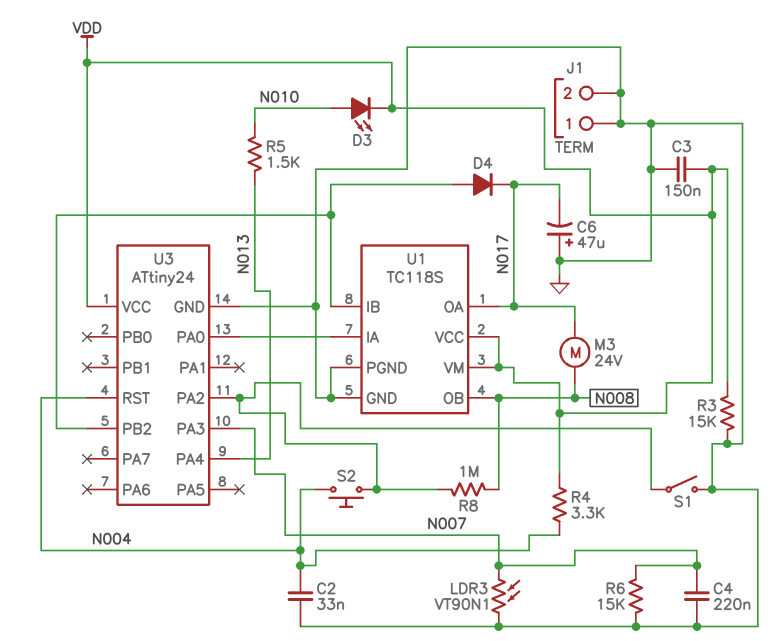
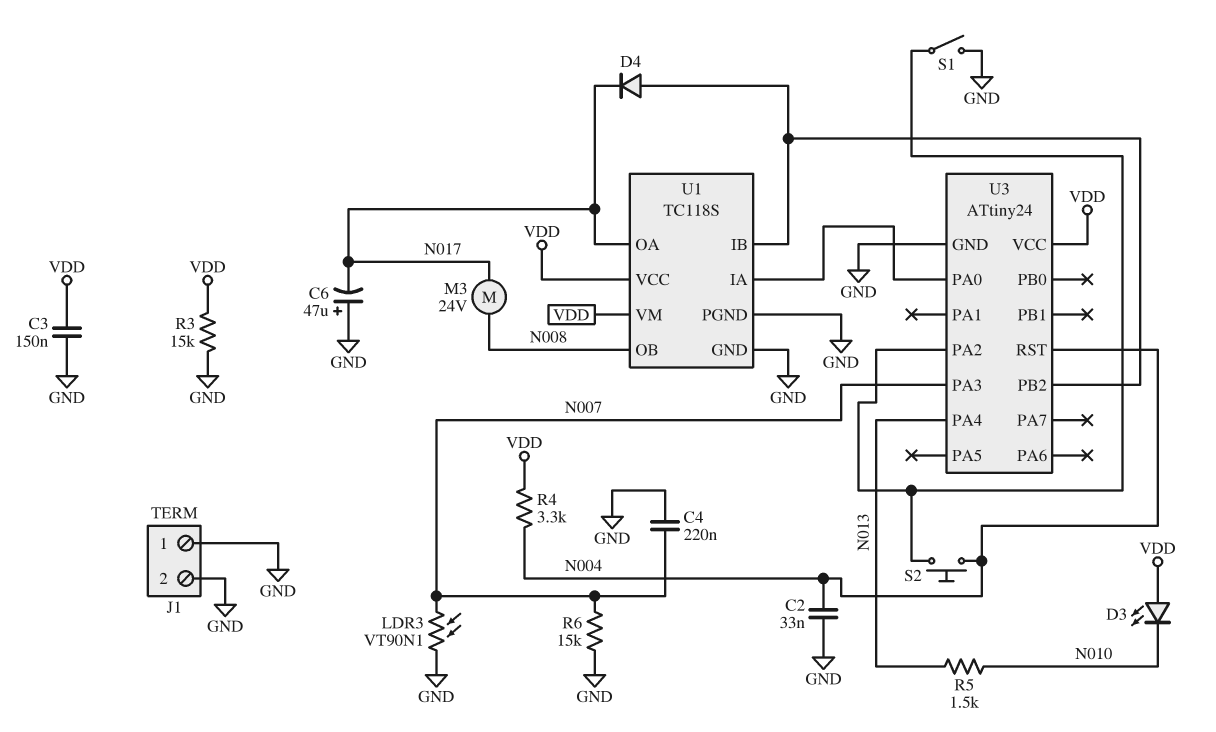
D3: LED (A N010, K VDD) -> LED (A VDD, K N010)
R8: 1M (N008, U3/PA2) -> none

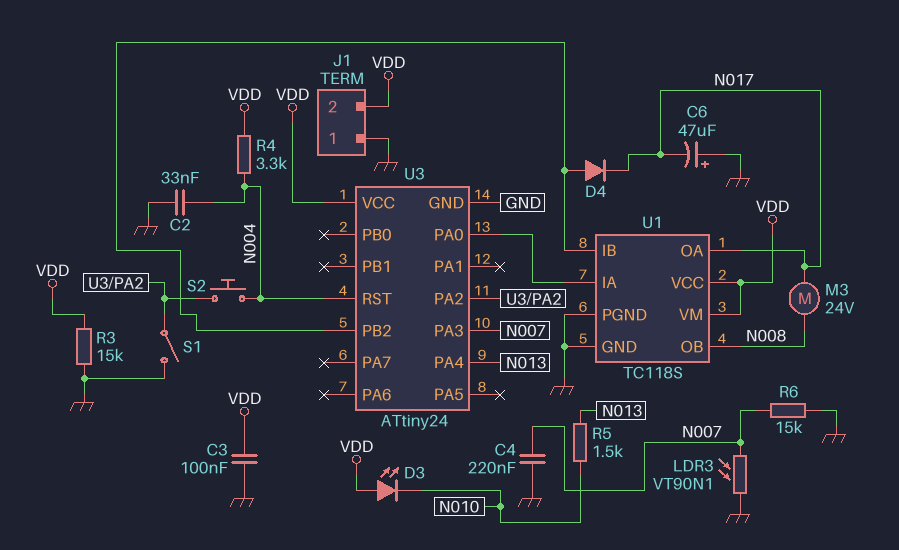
C3: 150nF (GND, VDD) -> 100nF (GND, VDD)
J1 pin 2: GND -> VDD

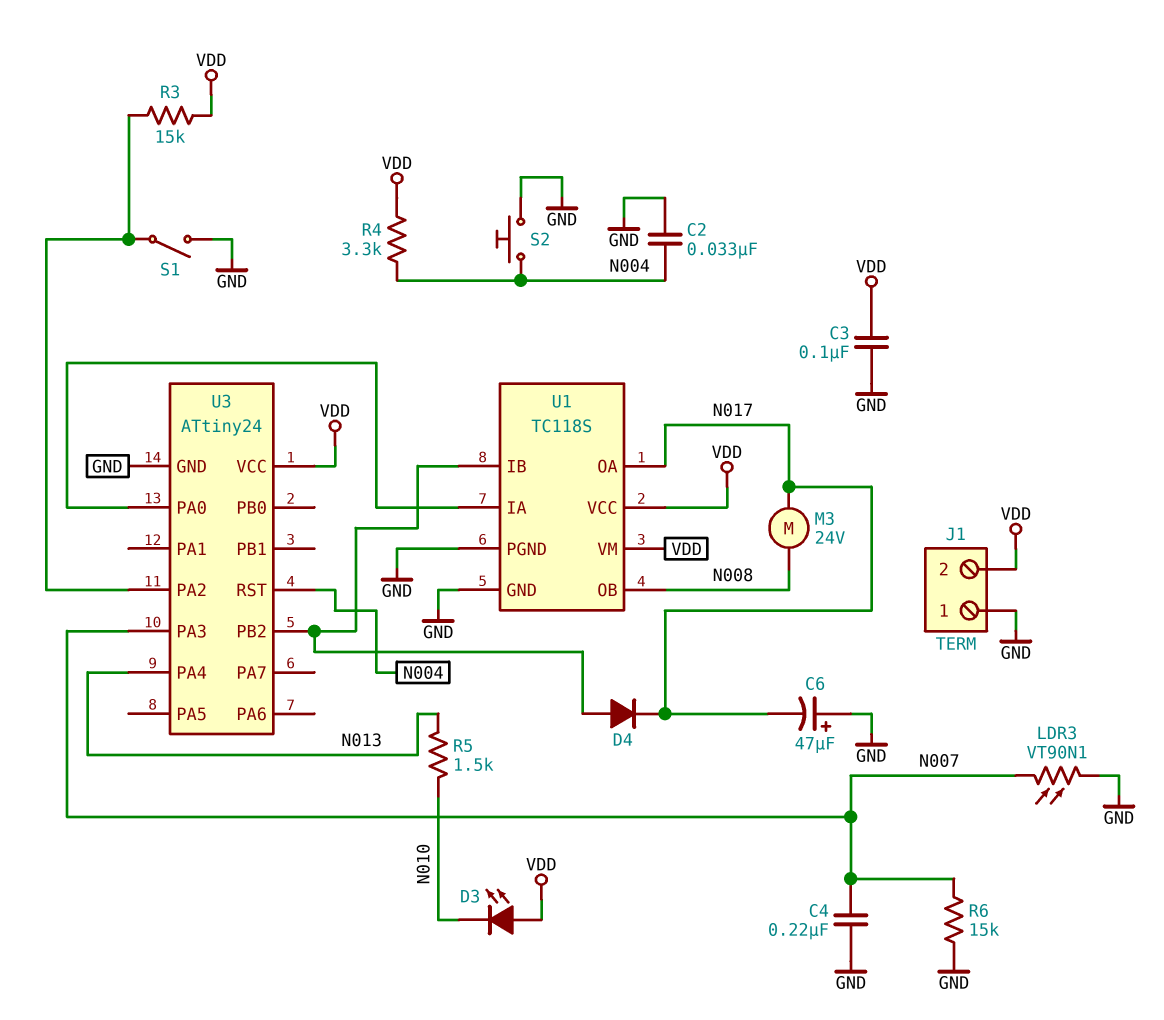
R3: 15k (GND, VDD) -> 15k (U3/PA2, VDD)
S2: button (N004, U3/PA2) -> button (GND, N004)

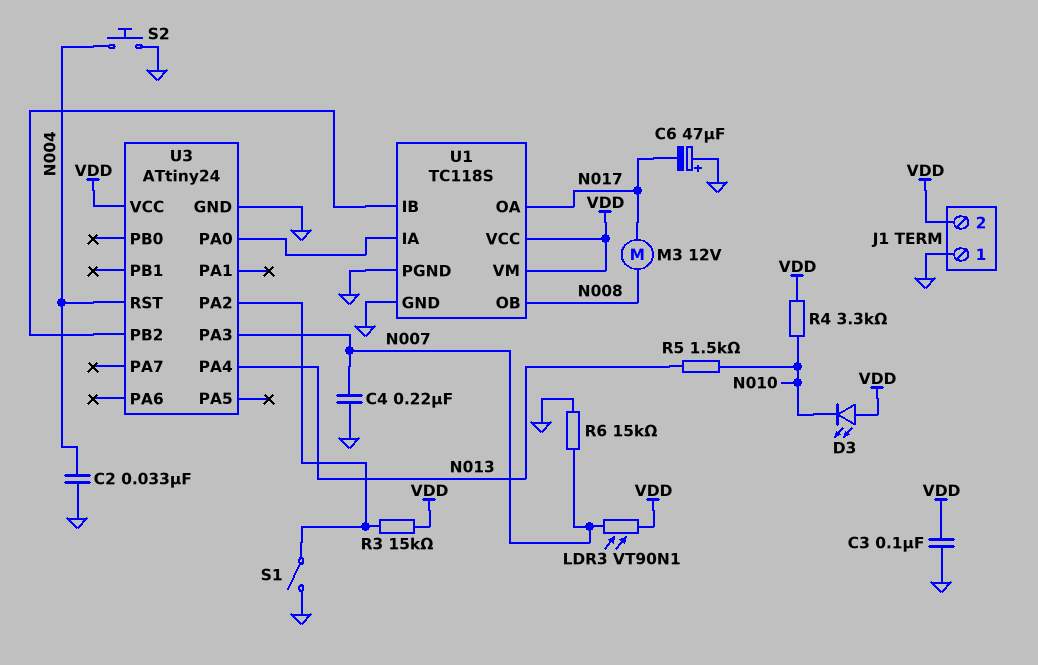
D4: diode (A U1/IB, K N017) -> none
LDR3: VT90N1 (GND, N007) -> VT90N1 (N007, VDD)
M3: motor 24V (N008, N017) -> motor 12V (N008, N017)
R4: 3.3k (N004, VDD) -> 3.3k (N010, VDD)

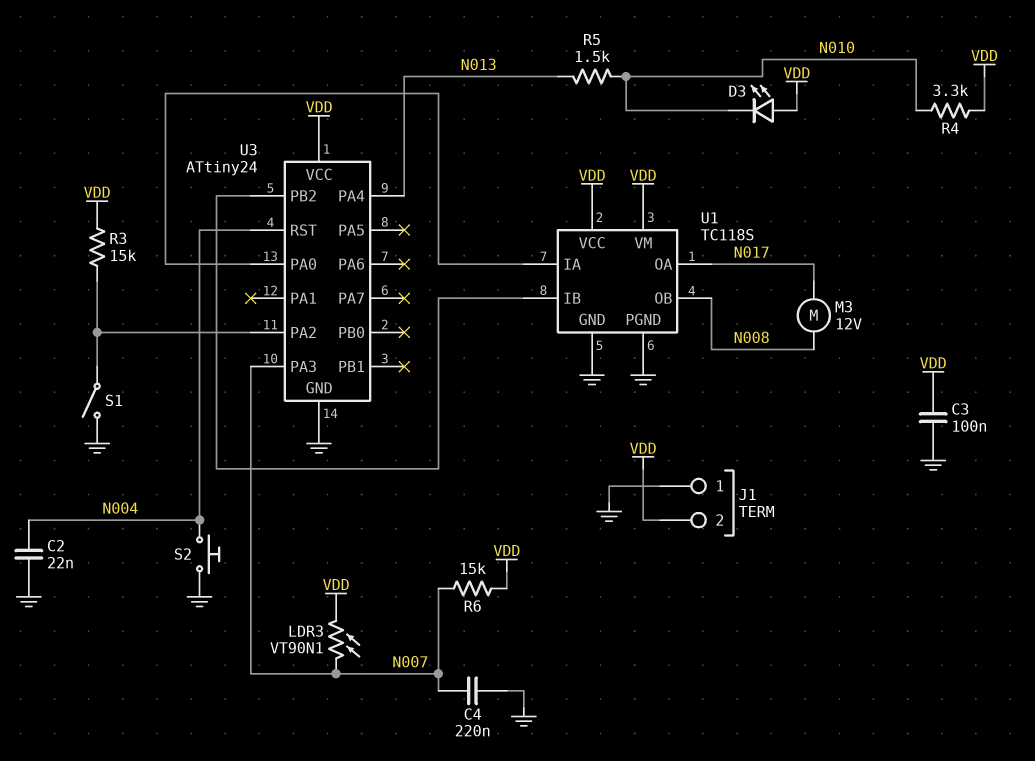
C2: 33nF (GND, N004) -> 22nF (GND, N004)
C6: 47uF (plus GND, minus N017) -> none
R6: 15k (GND, N007) -> 15k (N007, VDD)

